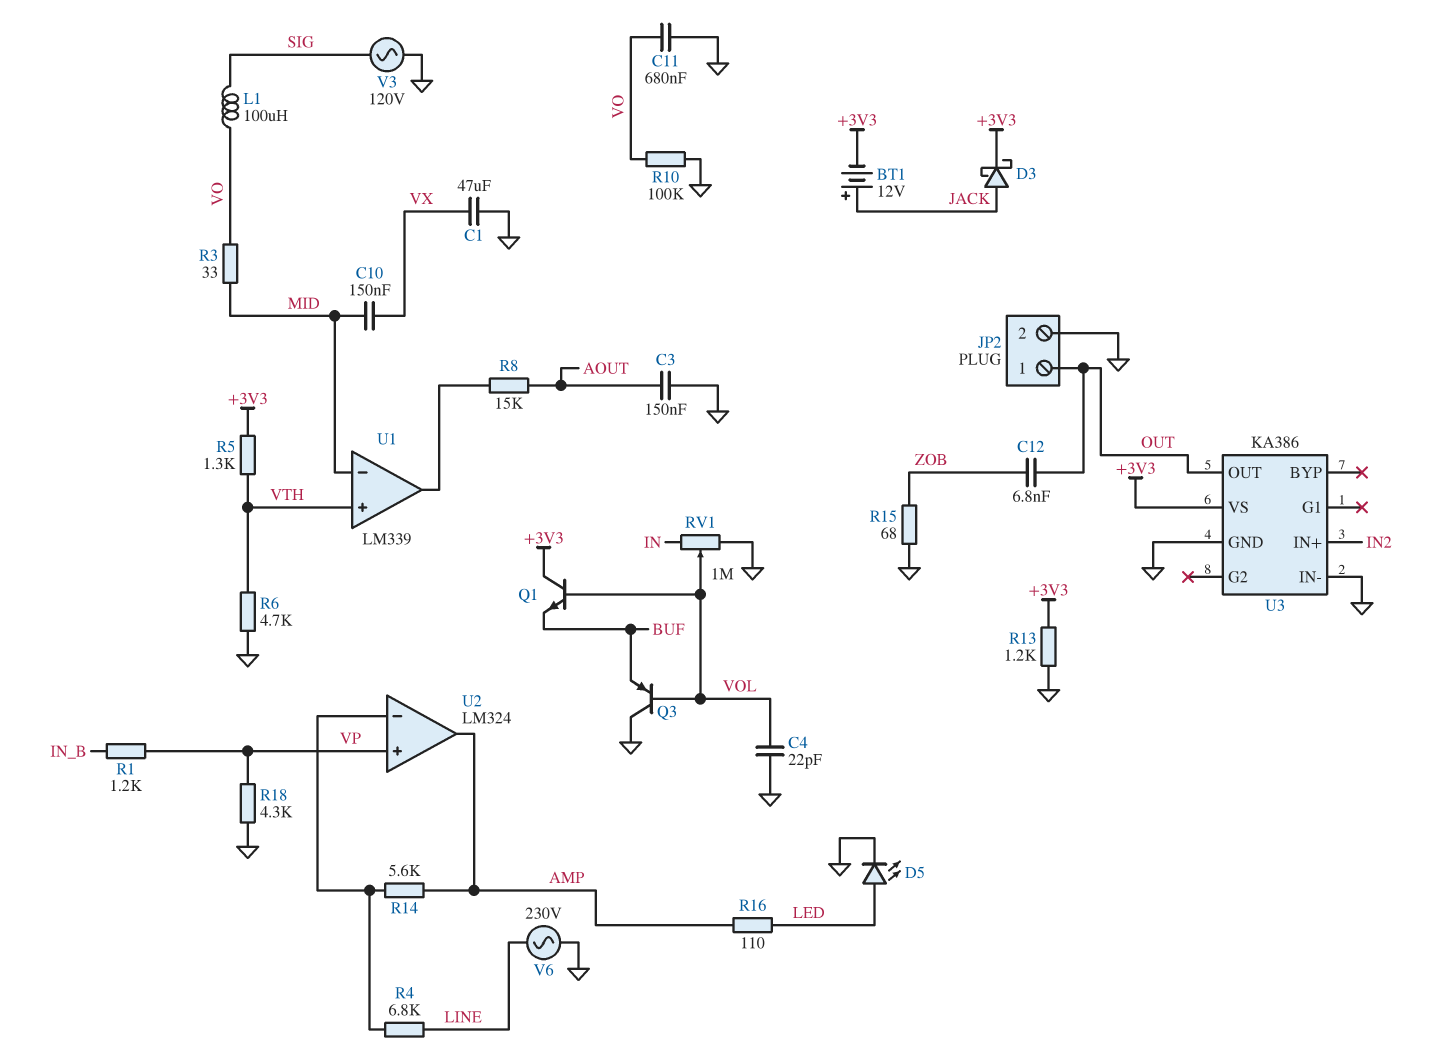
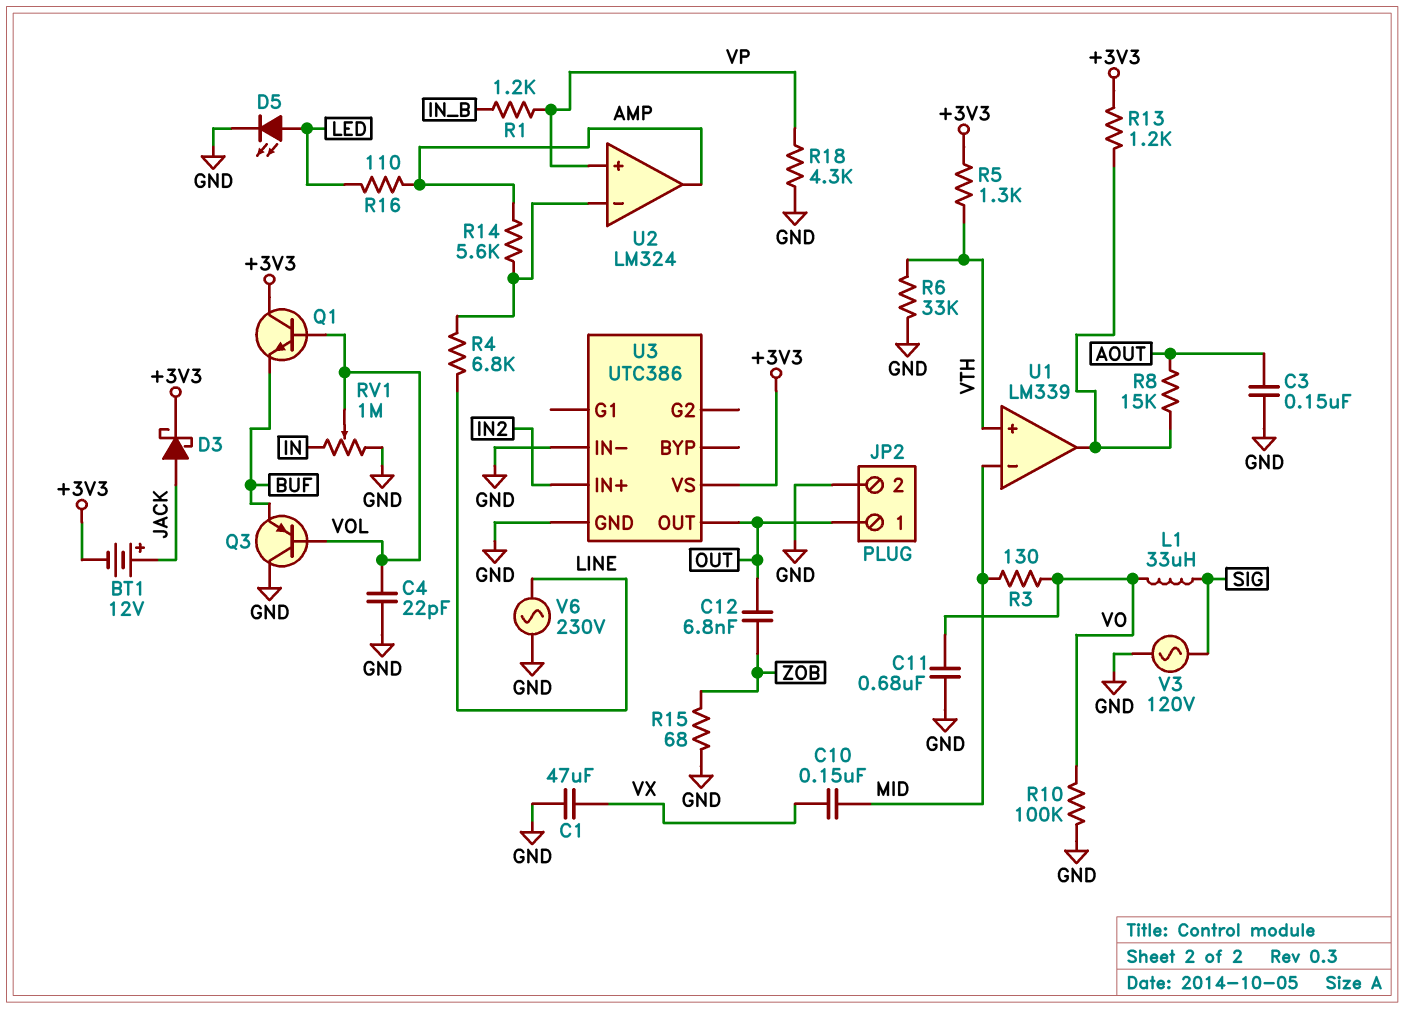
L1: 100uH (SIG, VO) -> 33uH (SIG, VO)
R3: 33 (MID, VO) -> 130 (MID, VO)
R6: 4.7k (GND, VTH) -> 33k (GND, VTH)
R13: 1.2k (+3V3, GND) -> 1.2k (+3V3, U1/out)
U3: KA386 -> UTC386

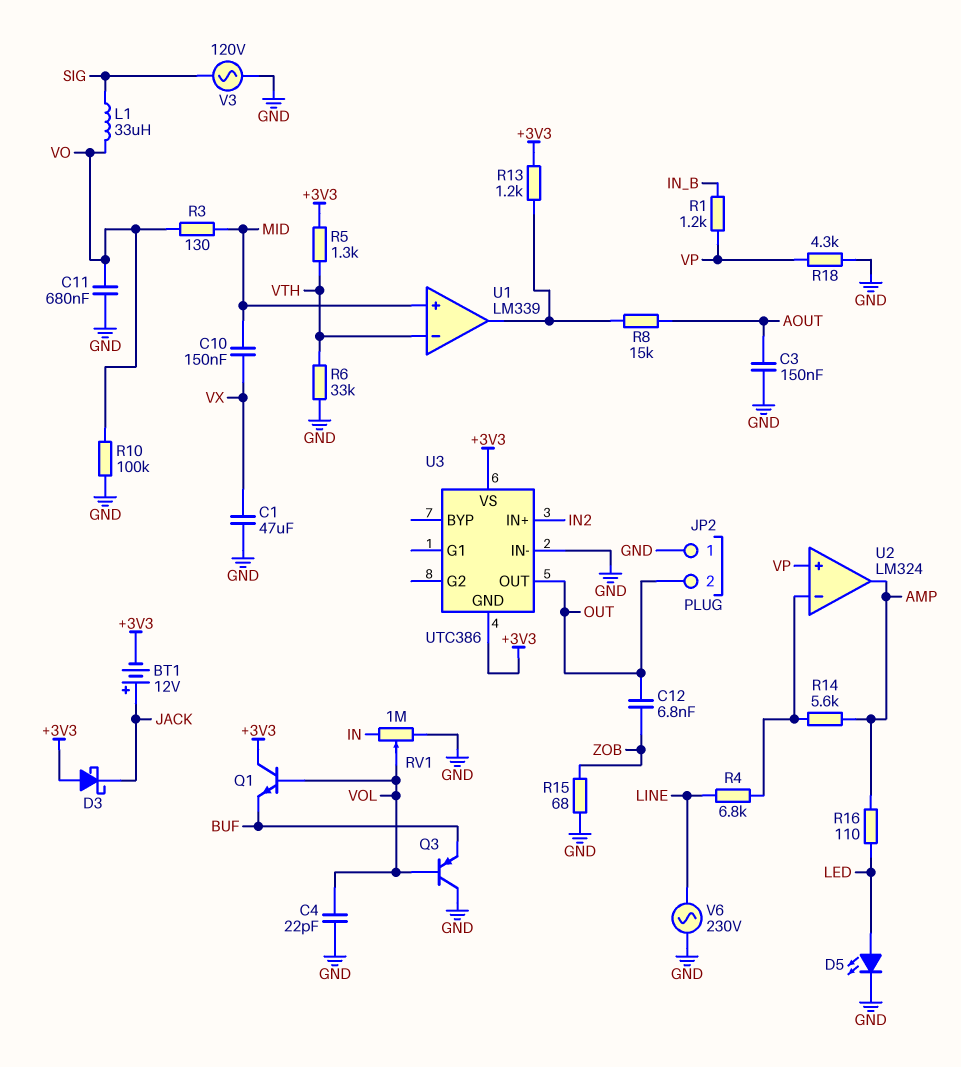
D3: schottky (A JACK, K +3V3) -> schottky (A +3V3, K JACK)
JP2 pin 1: OUT -> GND
JP2 pin 2: GND -> OUT
U1 pin in+: VTH -> MID
U1 pin in-: MID -> VTH
U3 pin GND: GND -> +3V3

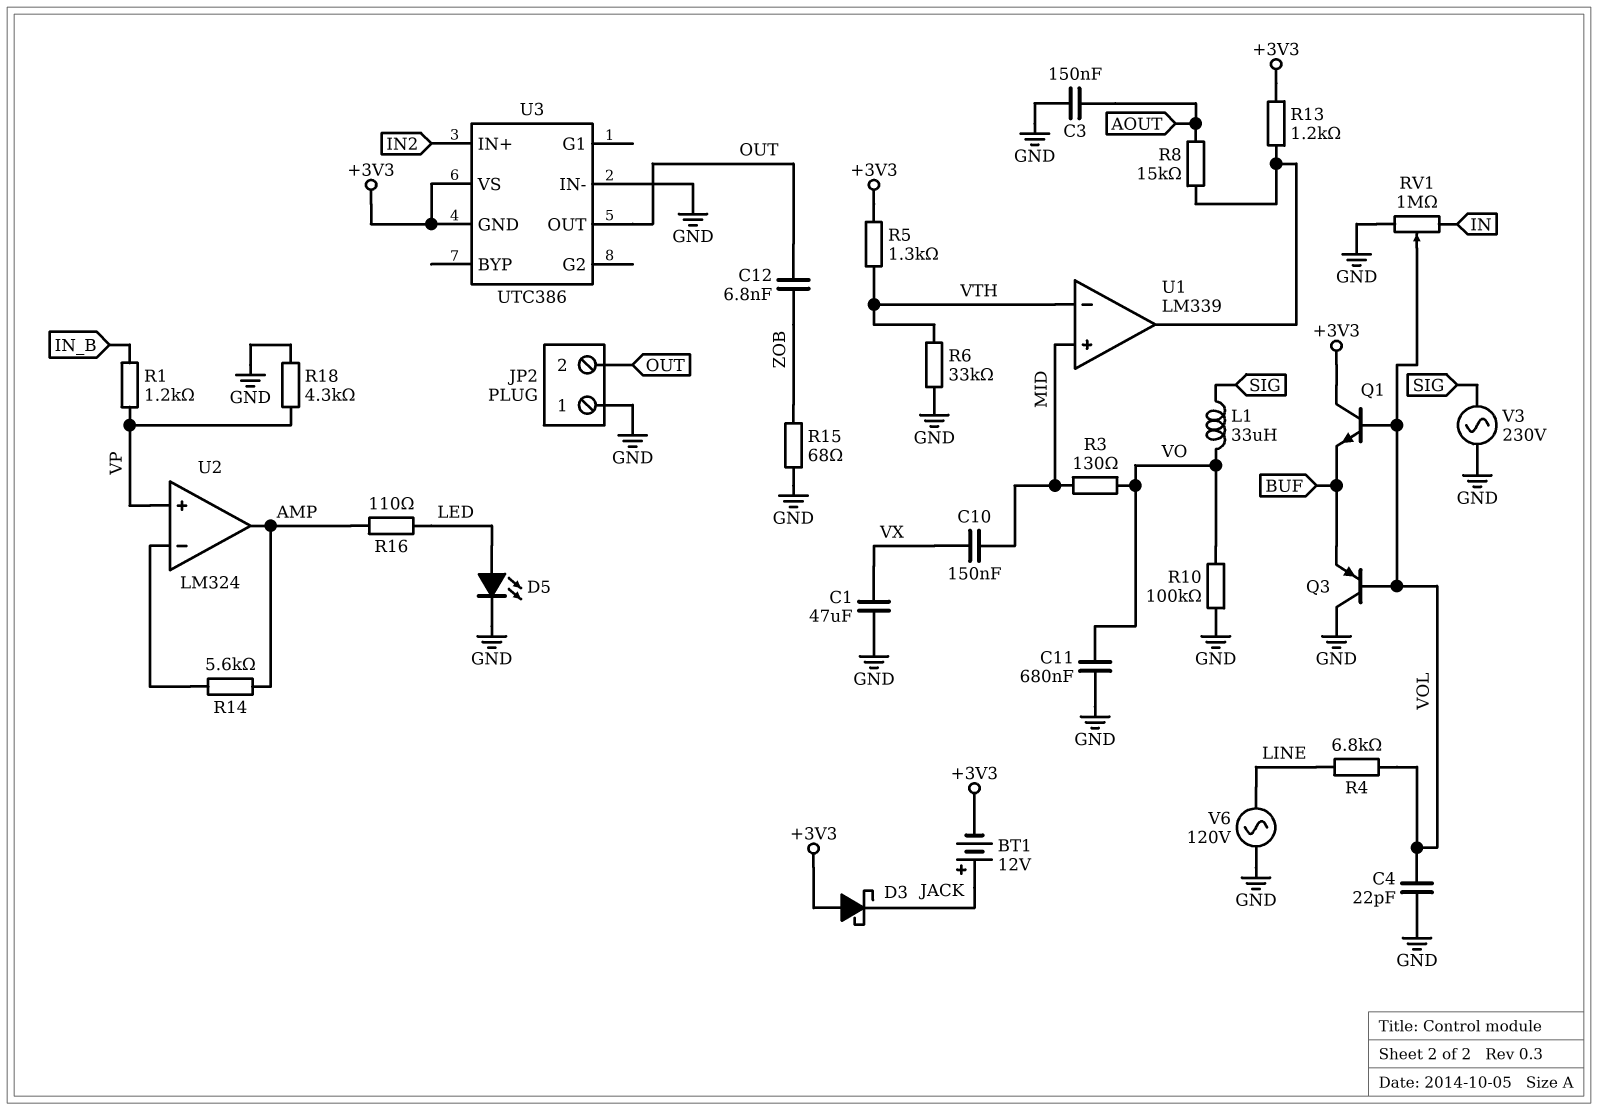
R4: 6.8k (LINE, U2/in-) -> 6.8k (LINE, VOL)
V3: AC 120V (GND, SIG) -> AC 230V (GND, SIG)
V6: AC 230V (GND, LINE) -> AC 120V (GND, LINE)

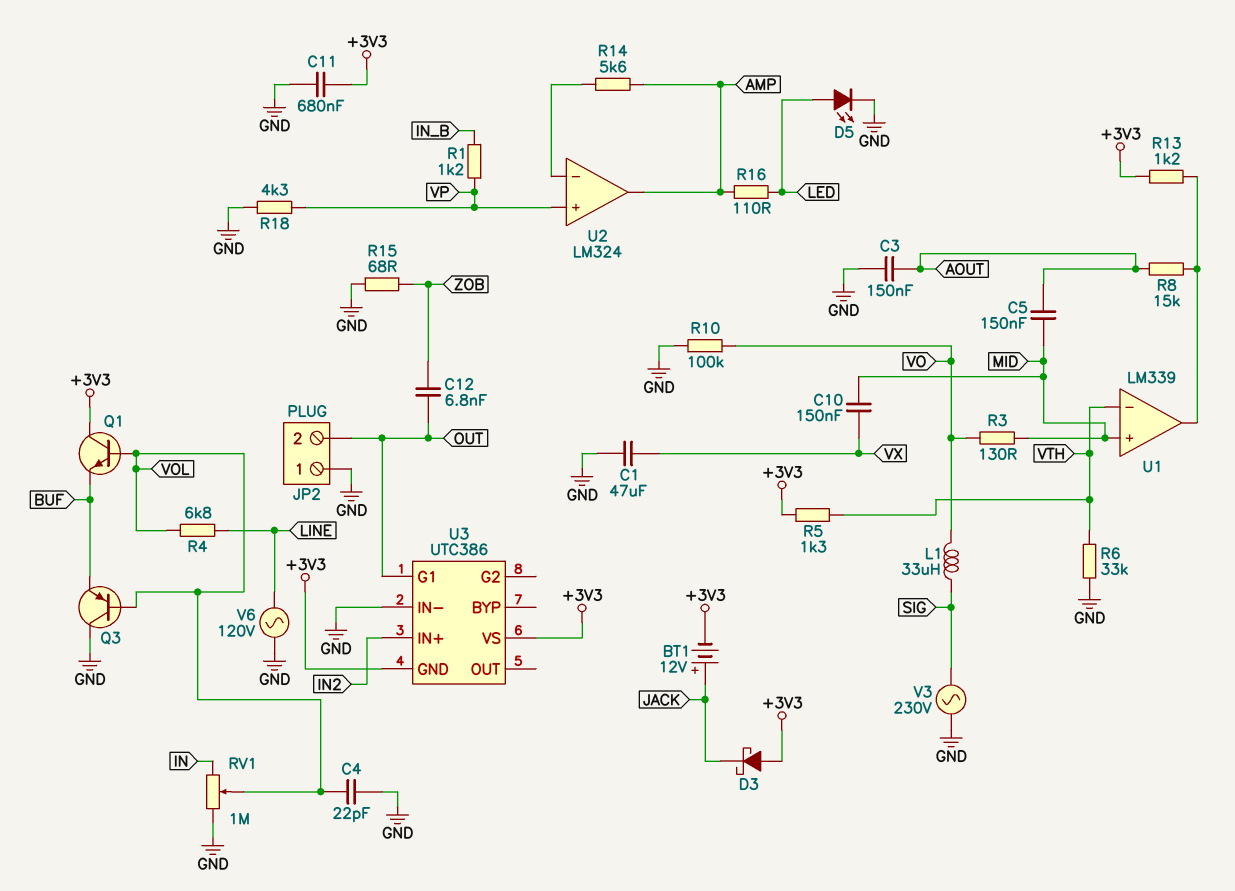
C5: none -> 150nF (AOUT, MID)
C11: 680nF (GND, VO) -> 680nF (+3V3, GND)
U3 pin G1: none -> OUT
U3 pin OUT: OUT -> none

